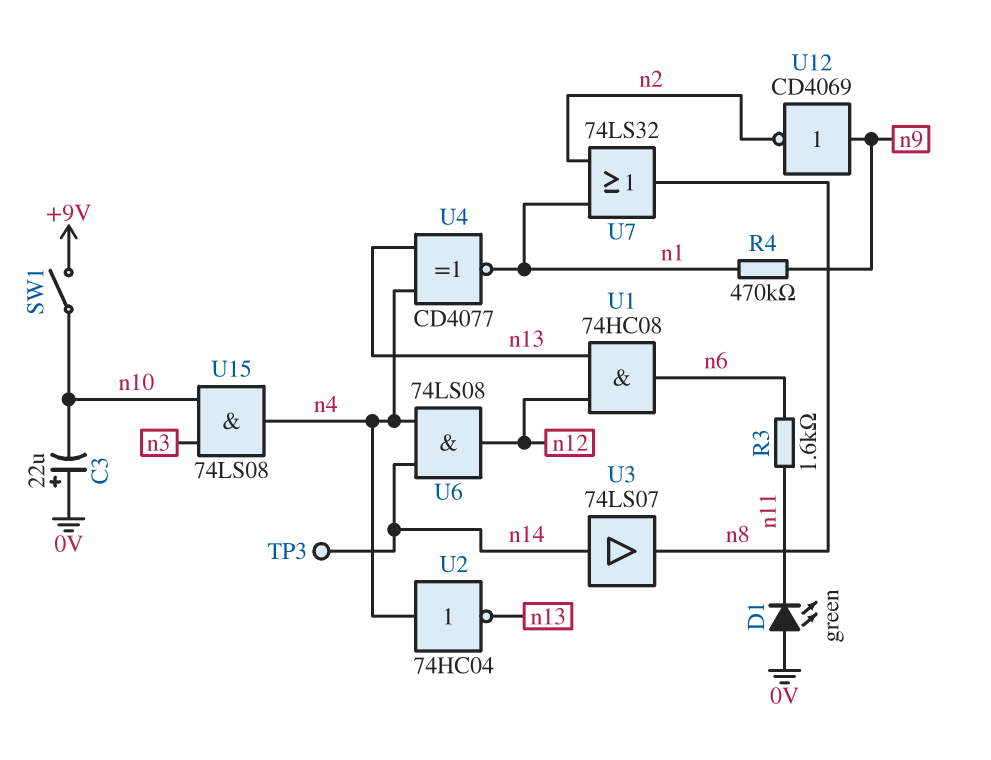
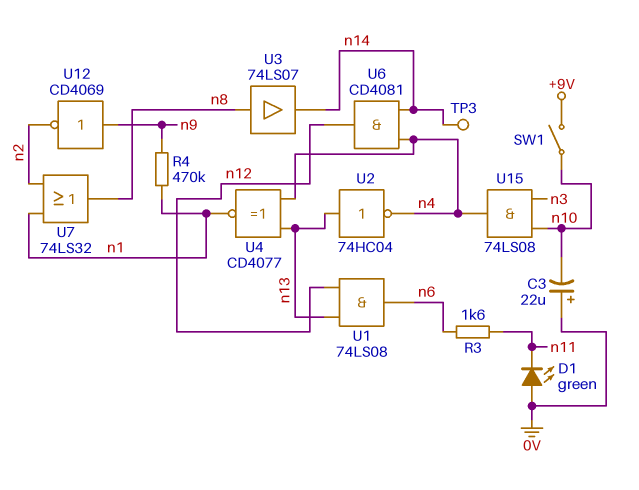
U1: AND 74HC08 (in n12, in n13, out n6) -> AND 74LS08 (in n12, in n13, out n6)
U2: NOT 74HC04 (in n4, out n13) -> NOT 74HC04 (in n13, out n4)
U3: buffer 74LS07 (in n14, out n8) -> buffer 74LS07 (in n8, out n14)
U6: AND 74LS08 (in n4, in n14, out n12) -> AND CD4081 (in n4, in n14, out n12)

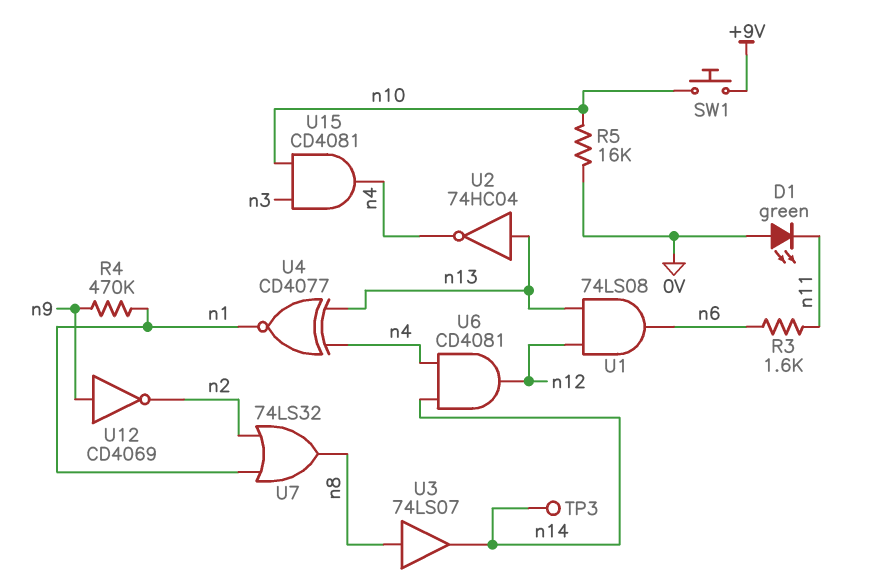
C3: 22uF (plus 0V, minus n10) -> none
R5: none -> 16k (0V, n10)
SW1: switch (+9V, n10) -> button (+9V, n10)
U15: AND 74LS08 (in n3, in n10, out n4) -> AND CD4081 (in n3, in n10, out n4)

